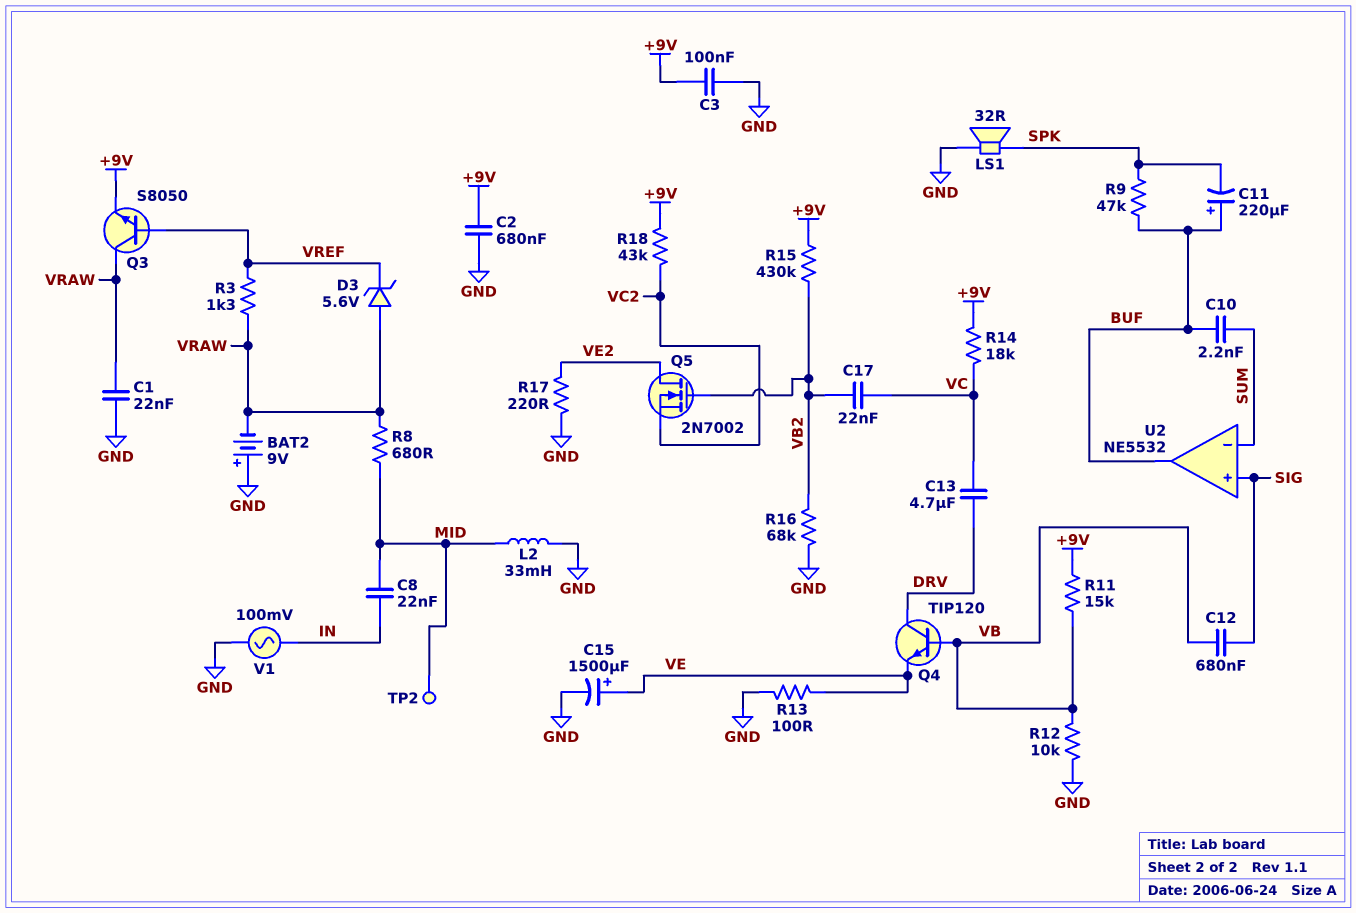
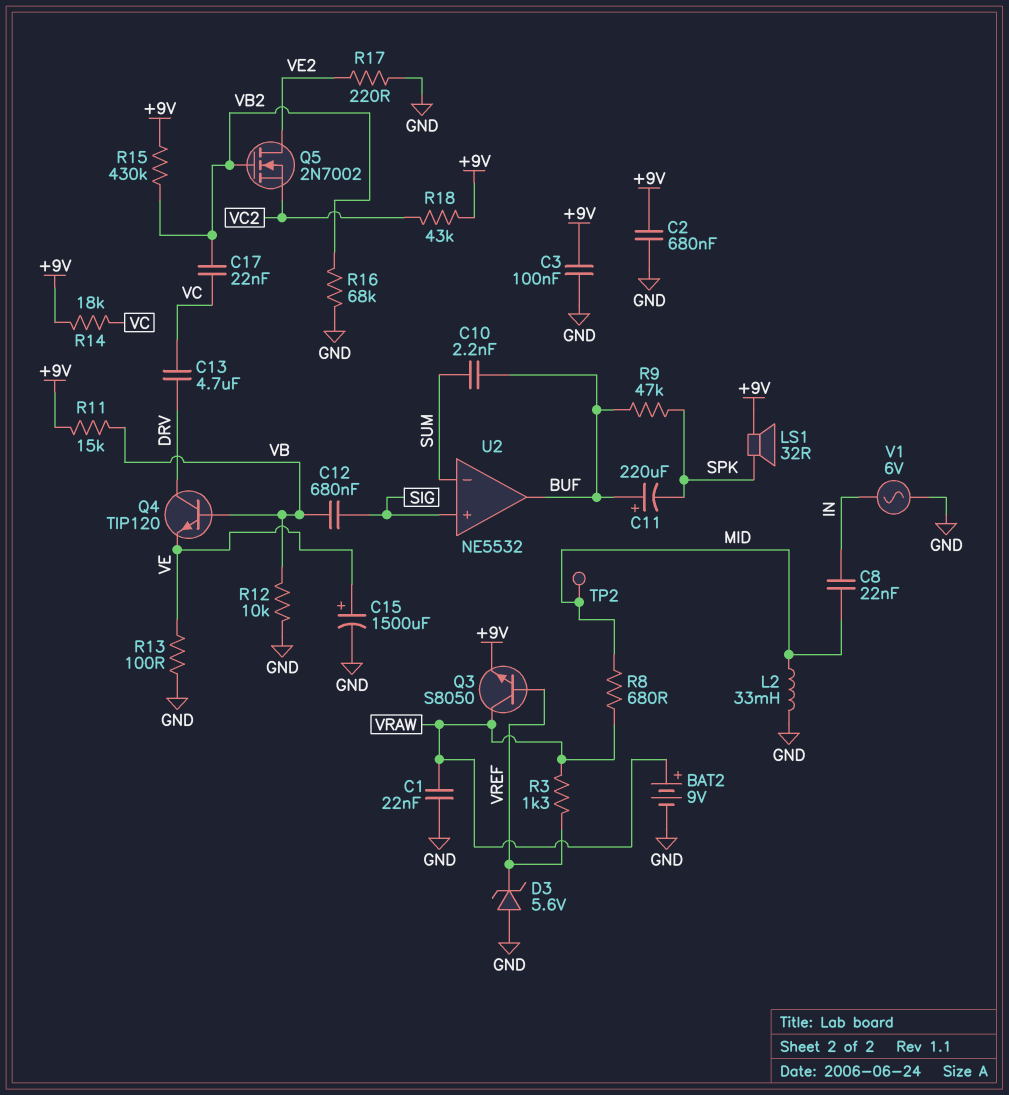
BAT2: 9V (plus GND, minus VRAW) -> 9V (plus VRAW, minus GND)
D3: zener 5.6V (A VRAW, K VREF) -> zener 5.6V (A GND, K VREF)
LS1: speaker 32R (GND, SPK) -> speaker 32R (+9V, SPK)
V1: AC 100mV (GND, IN) -> AC 6V (GND, IN)

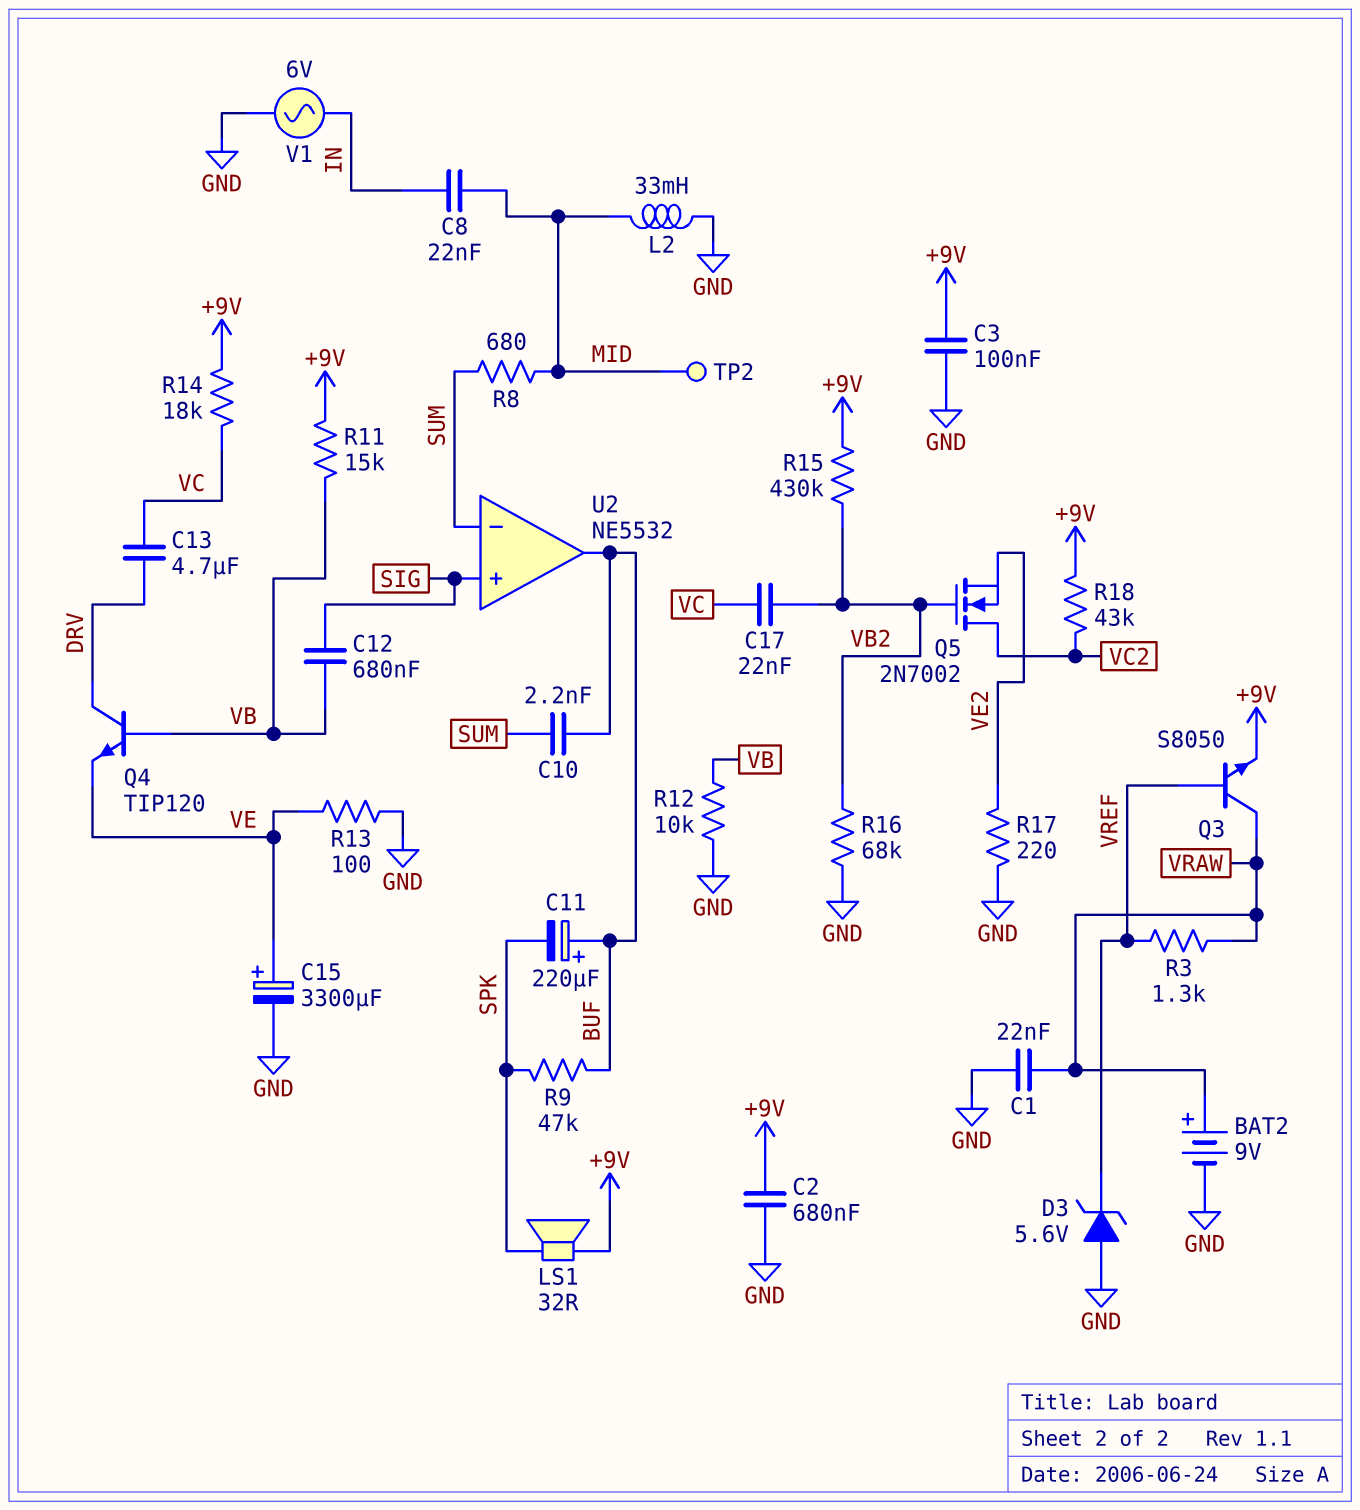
C15: 1500uF (plus VE, minus GND) -> 3300uF (plus VE, minus GND)
Q5: NMOS 2N7002 (G VB2, D VE2, S VC2) -> NMOS 2N7002 (G VB2, D VC2, S VE2)
R8: 680 (MID, VRAW) -> 680 (MID, SUM)

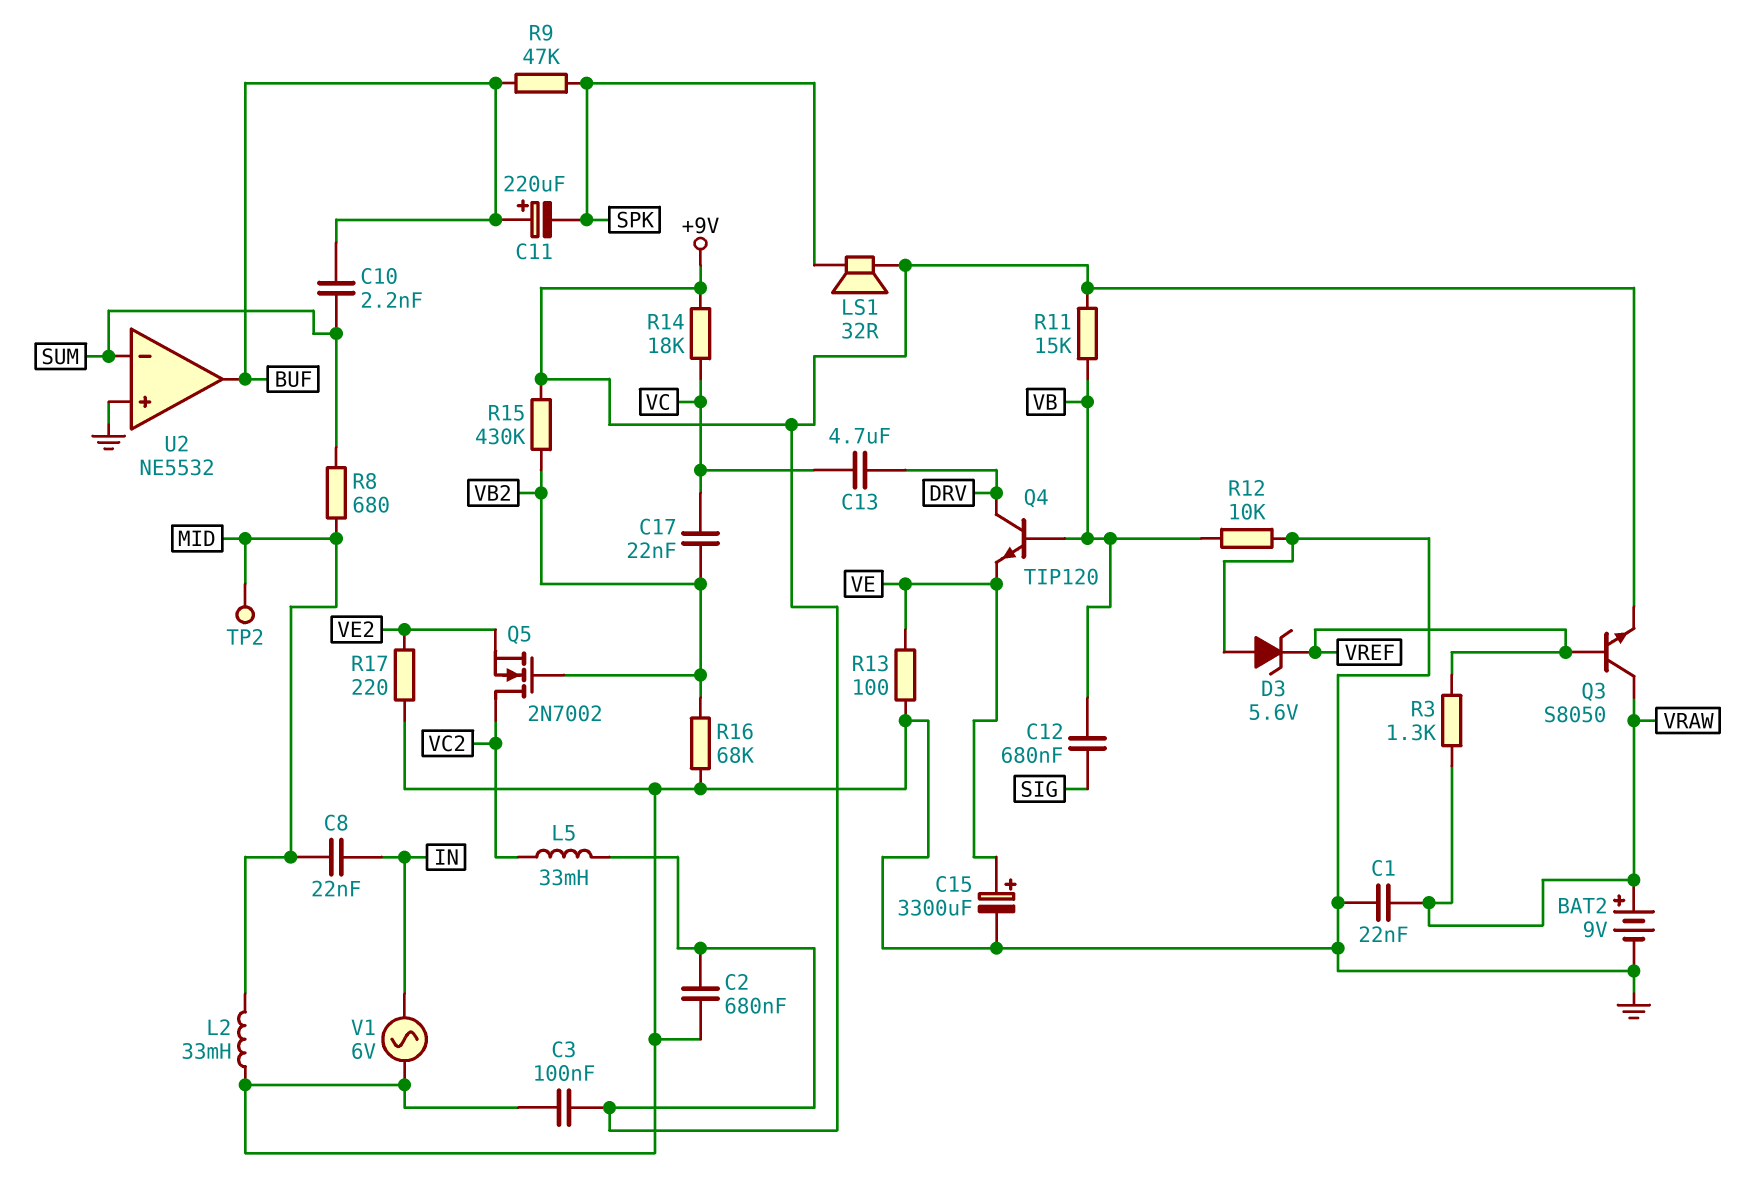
L5: none -> 33mH (+9V, VC2)
R18: 43k (+9V, VC2) -> none
U2 pin in+: SIG -> GND

